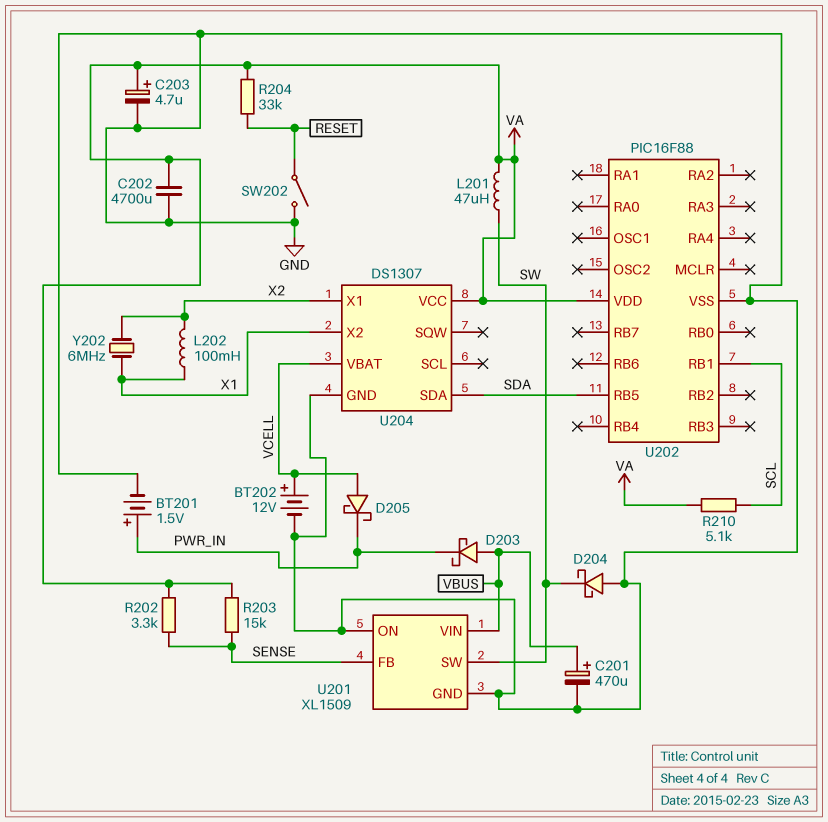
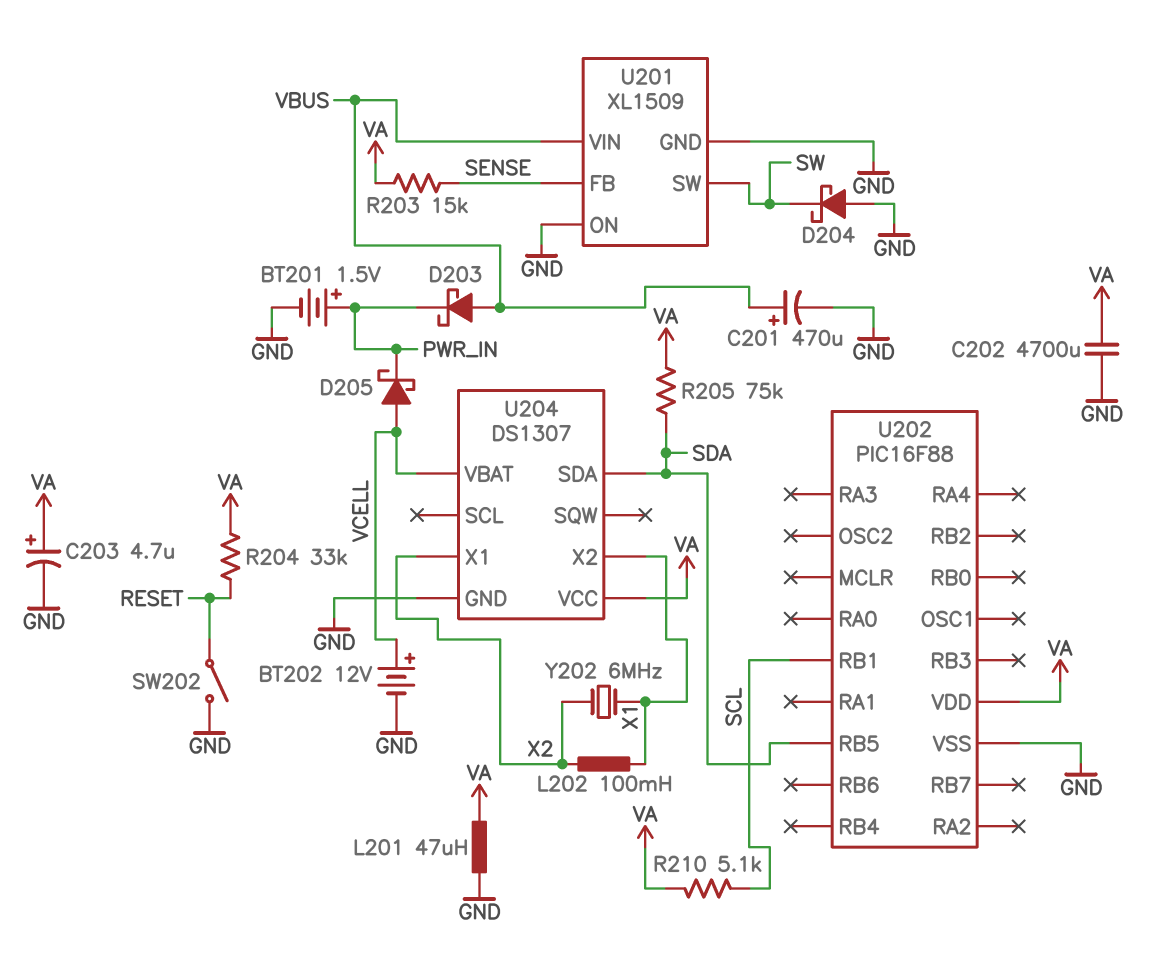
L201: 47uH (SW, VA) -> 47uH (GND, VA)
R202: 3.3k (SENSE, VA) -> none
R205: none -> 75k (SDA, VA)

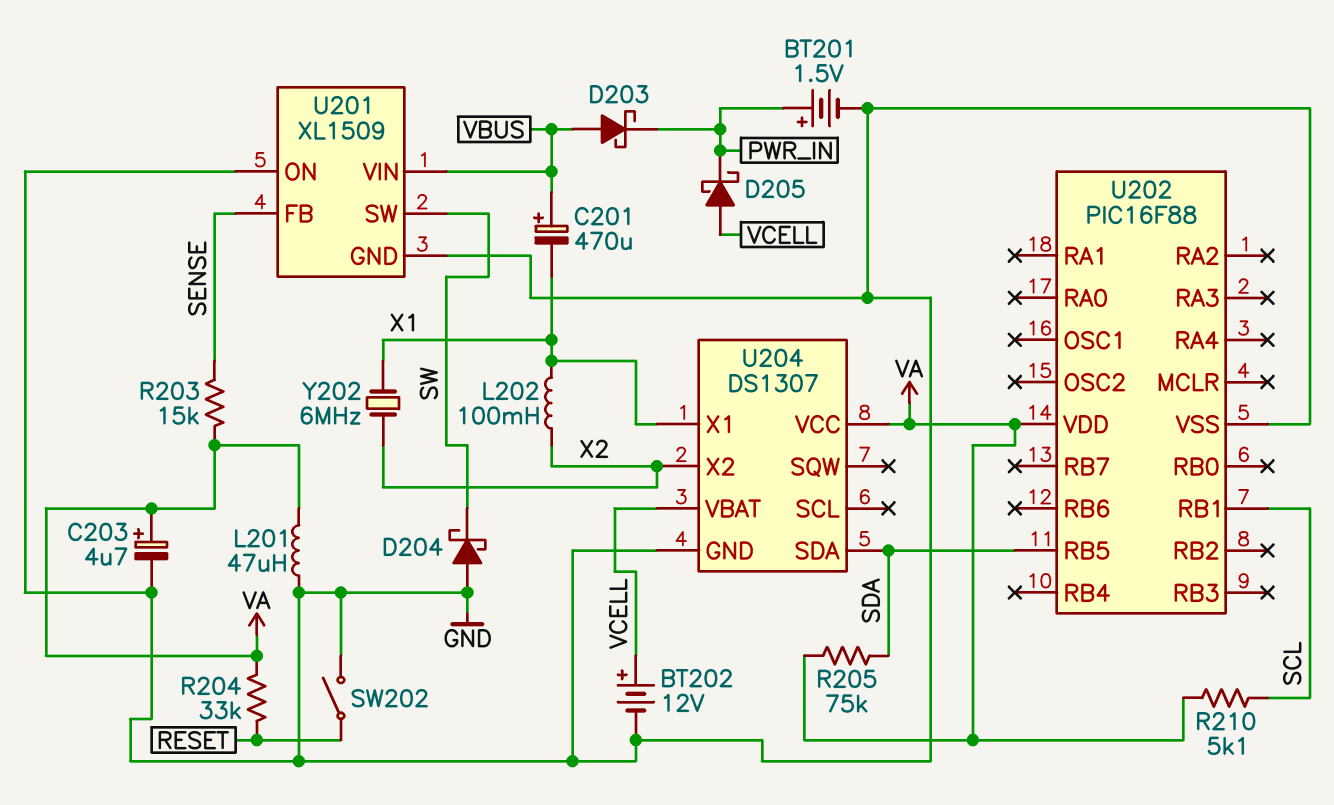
C201: 470uF (plus VBUS, minus GND) -> 470uF (plus VBUS, minus X1)
C202: 4700uF (GND, VA) -> none
U204 pin X1: X2 -> X1
U204 pin X2: X1 -> X2

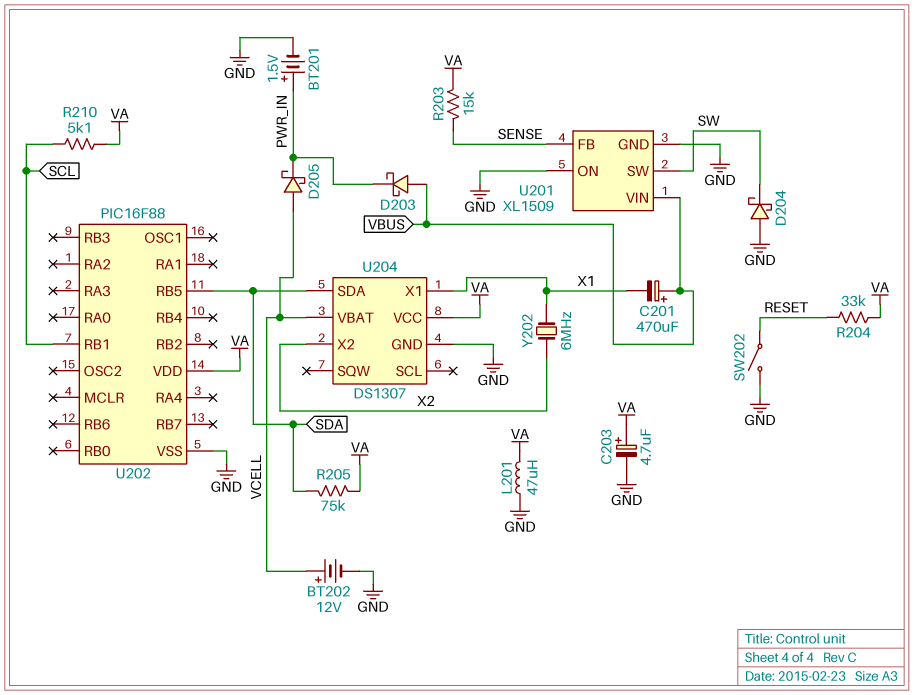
L202: 100mH (X1, X2) -> none

